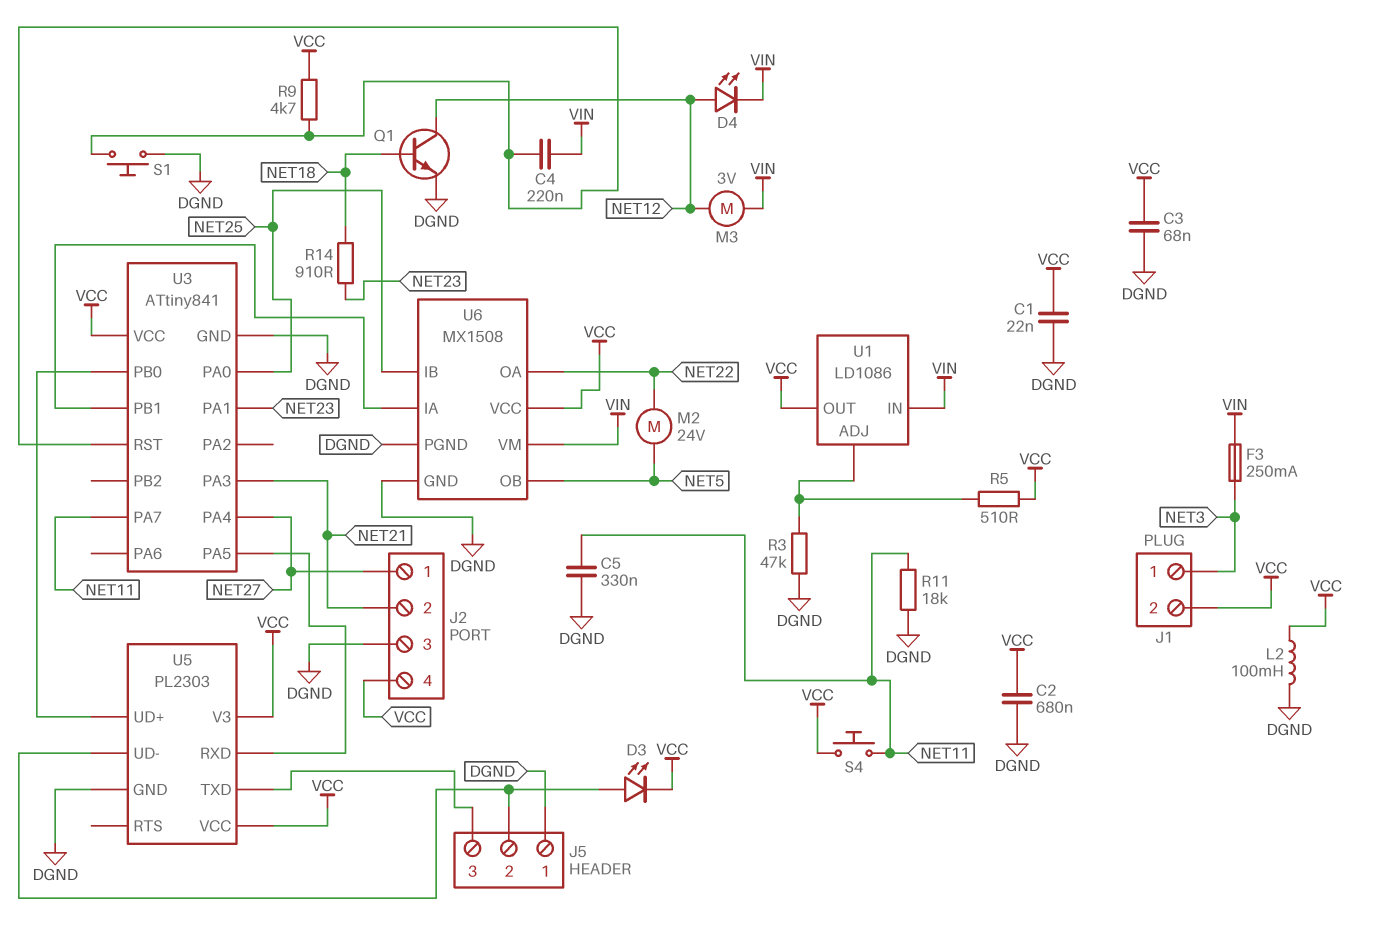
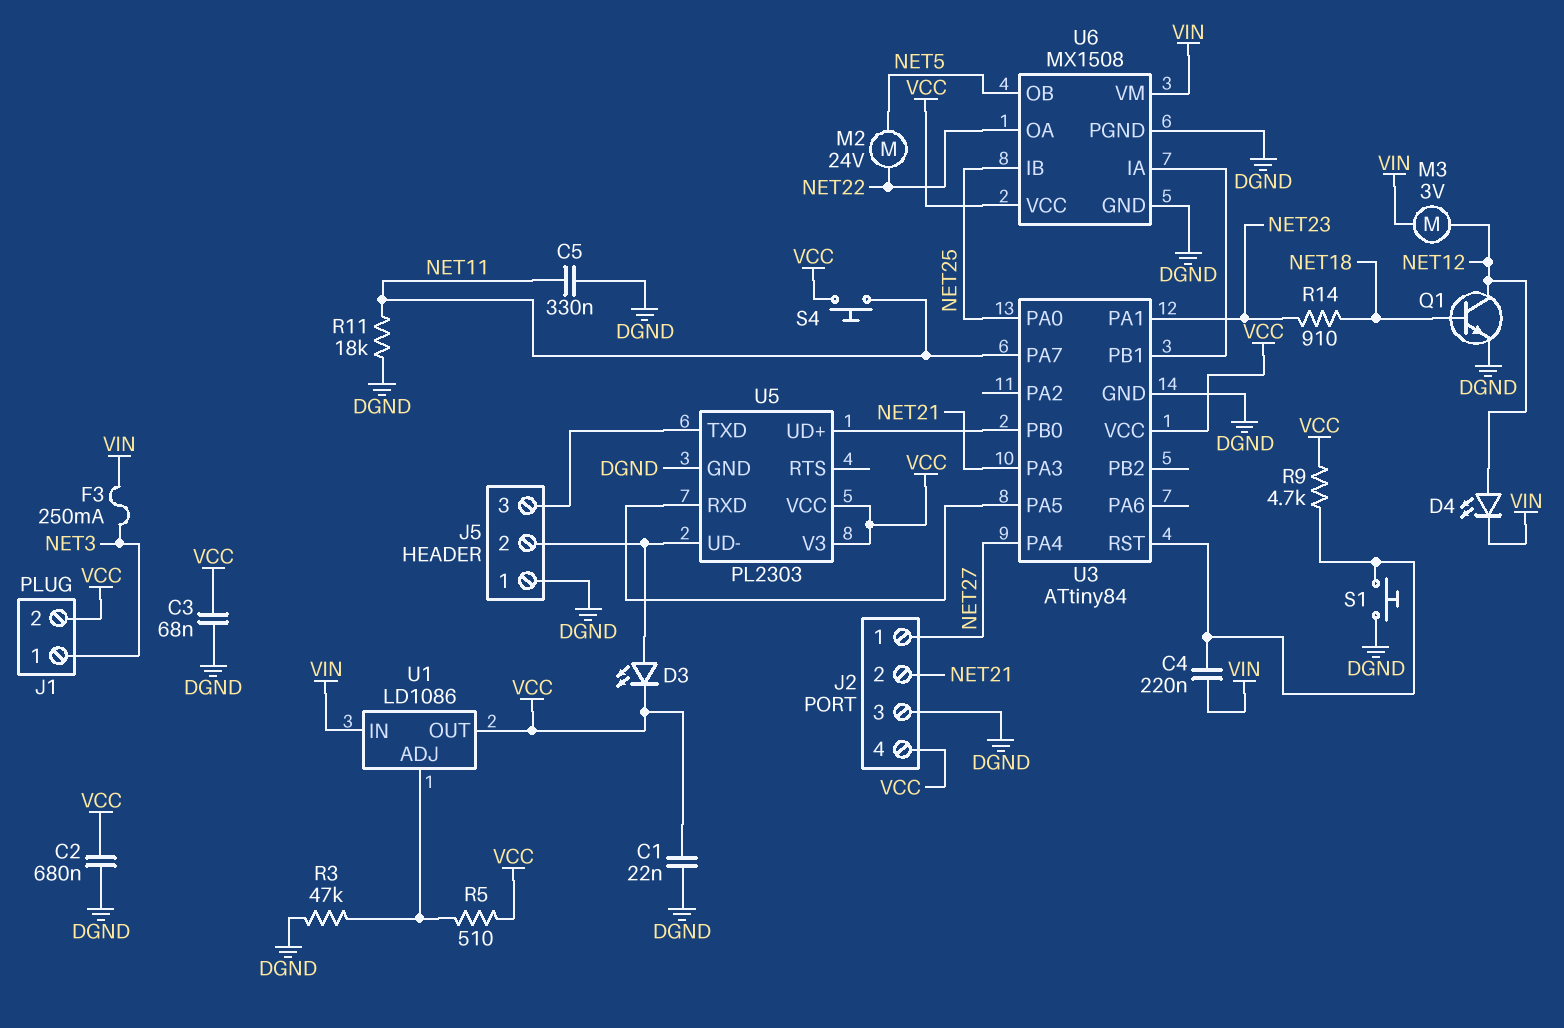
L2: 100mH (DGND, VCC) -> none
U3: ATtiny841 -> ATtiny84

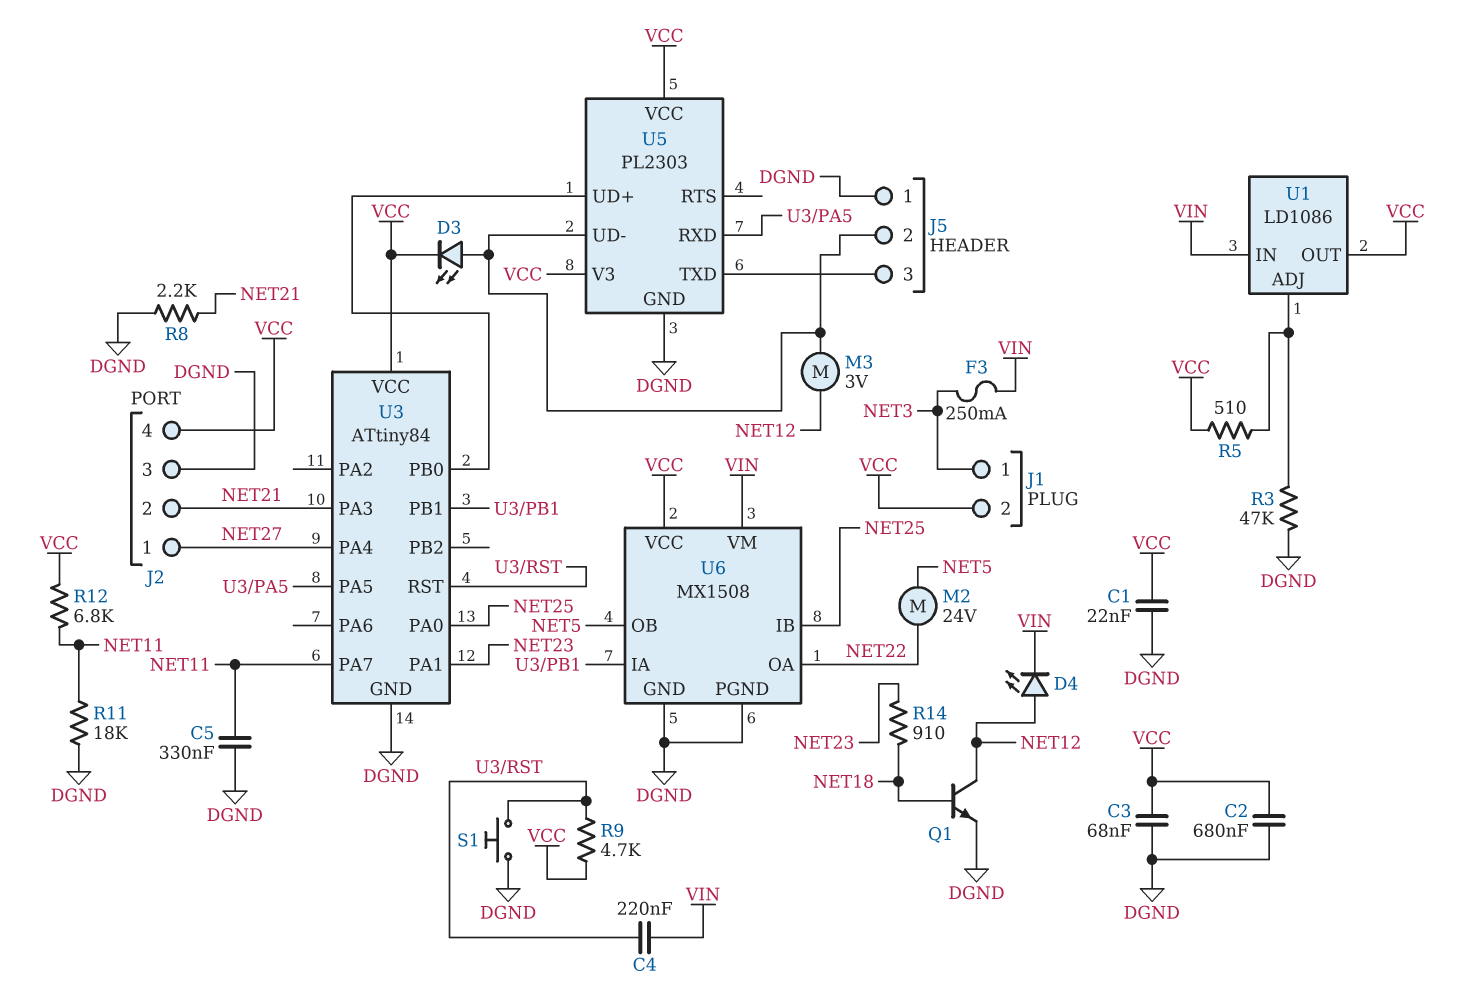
M3: motor 3V (NET12, VIN) -> motor 3V (J5/2, NET12)
R8: none -> 2.2k (DGND, NET21)
R12: none -> 6.8k (NET11, VCC)
S4: button (NET11, VCC) -> none

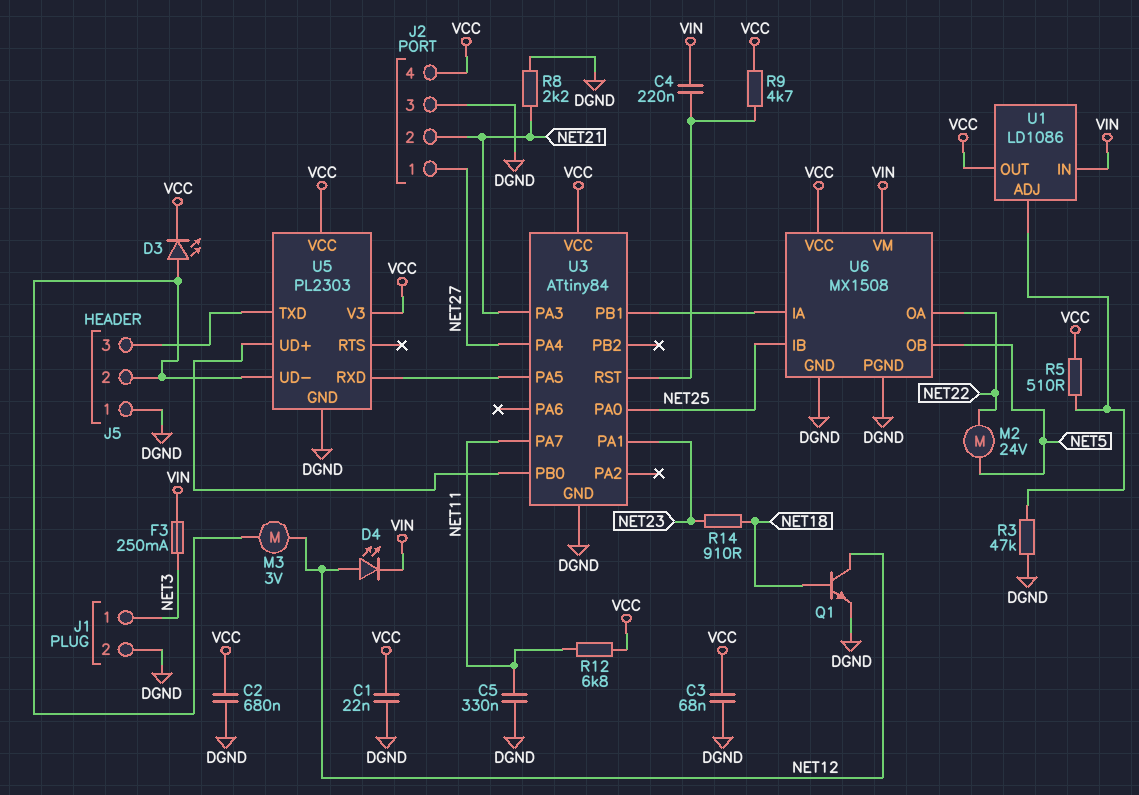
J1 pin 2: VCC -> DGND
R11: 18k (DGND, NET11) -> none
S1: button (DGND, U3/RST) -> none

